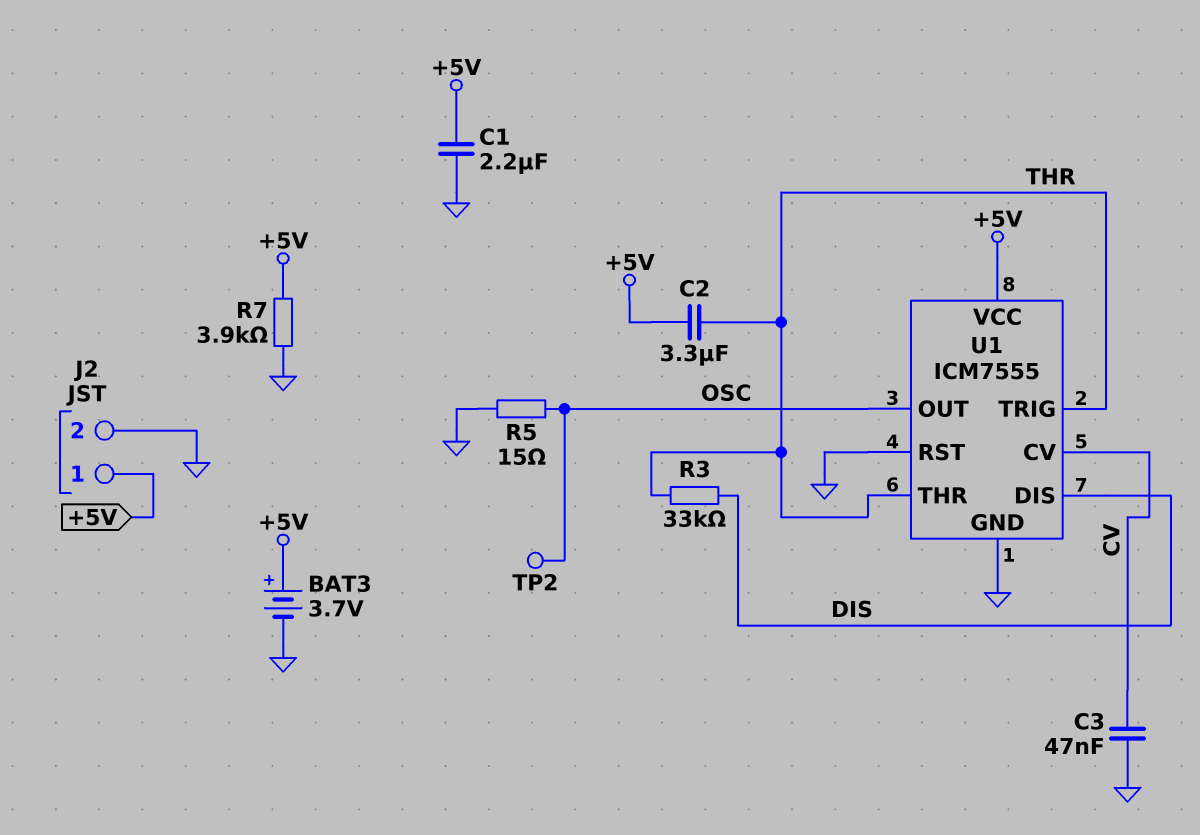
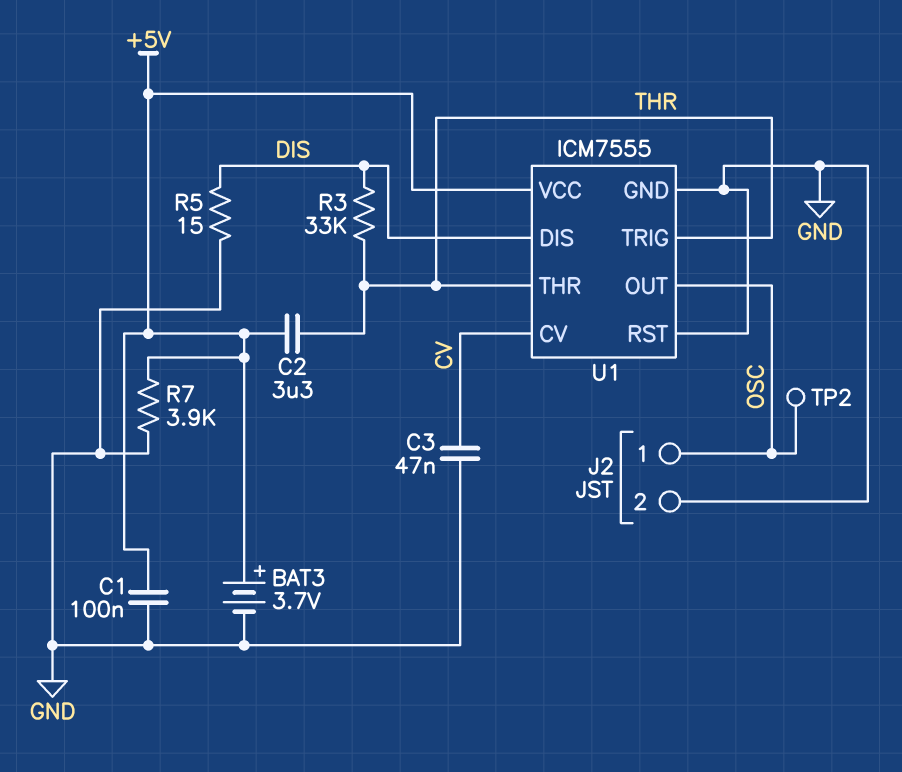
C1: 2.2uF (+5V, GND) -> 100nF (+5V, GND)
J2 pin 1: +5V -> OSC
R5: 15 (GND, OSC) -> 15 (DIS, GND)

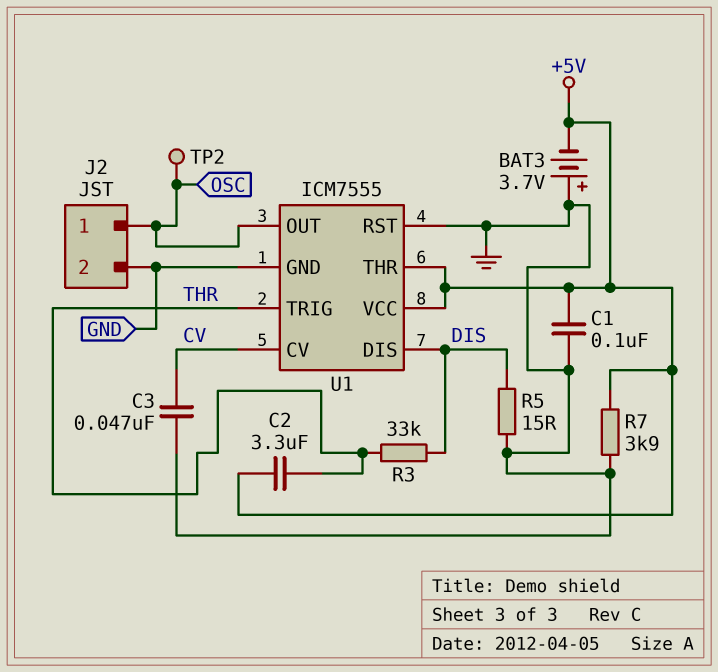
BAT3: 3.7V (plus +5V, minus GND) -> 3.7V (plus GND, minus +5V)
U1 pin THR: THR -> +5V

